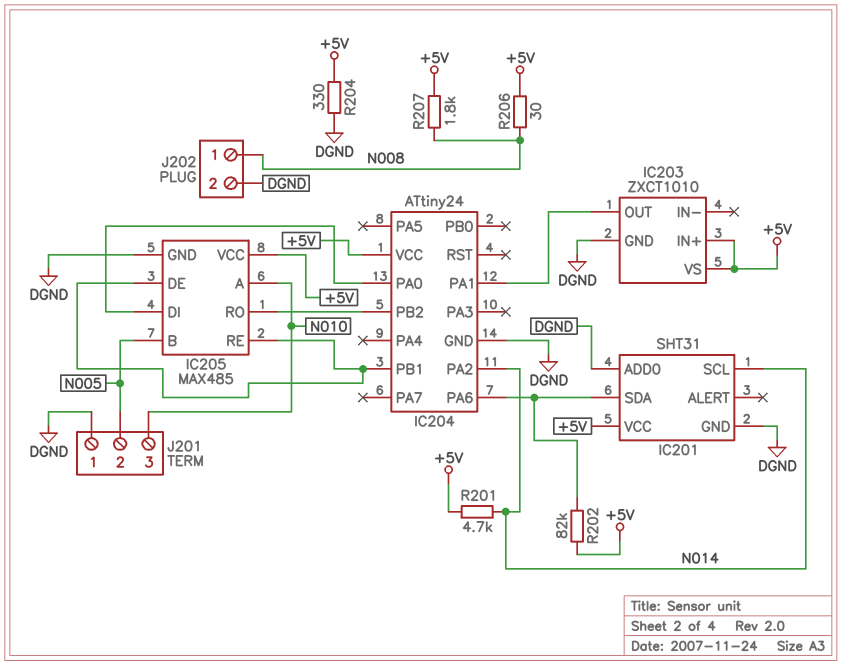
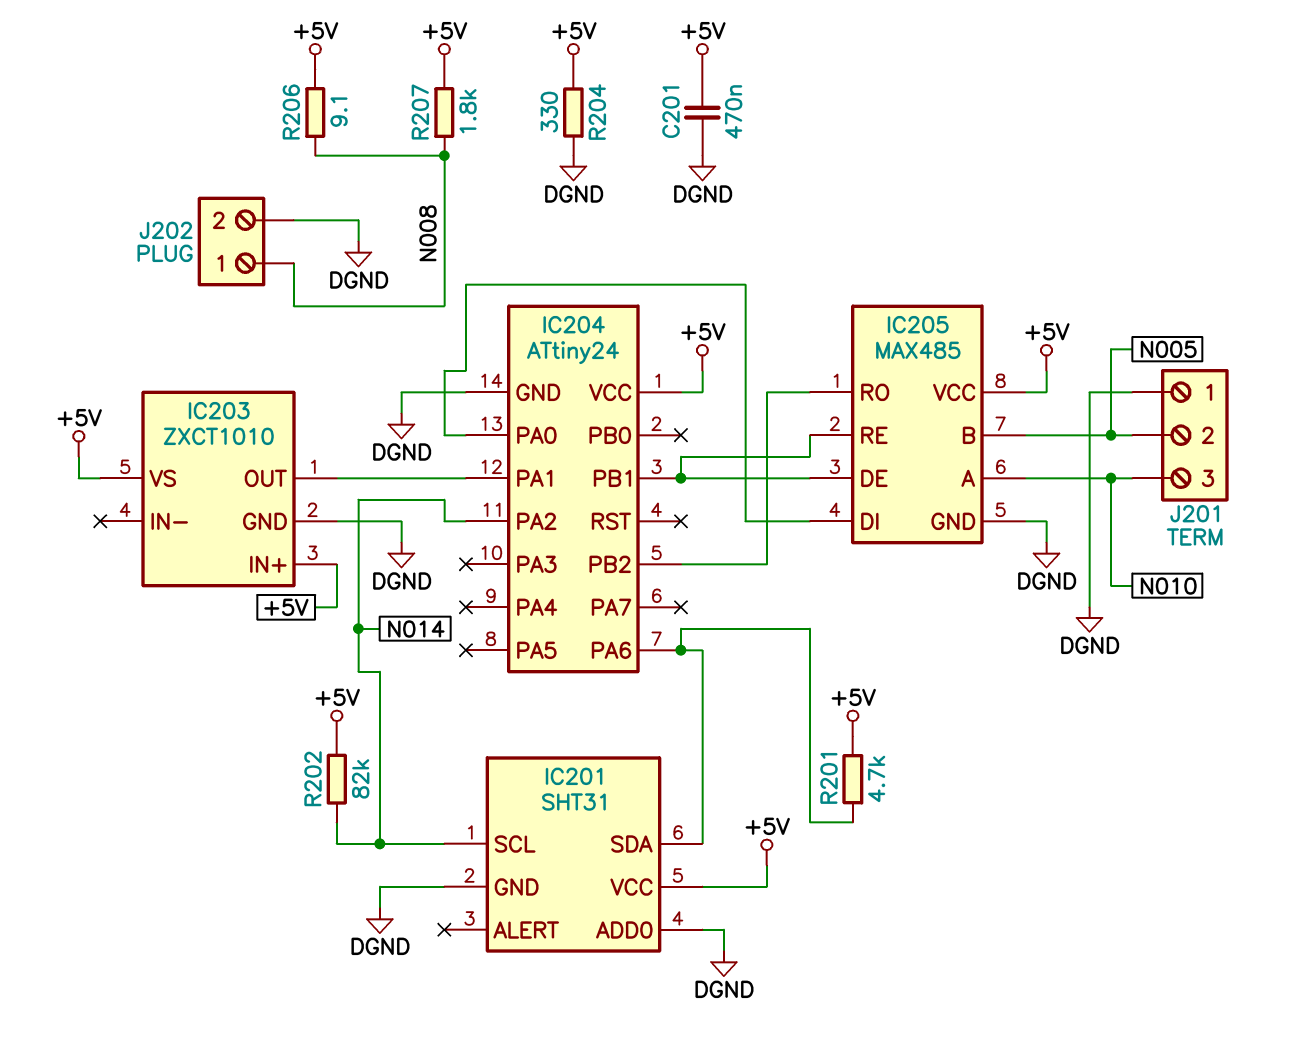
C201: none -> 470nF (+5V, DGND)
R201: 4.7k (+5V, N014) -> 4.7k (+5V, IC201/SDA)
R202: 82k (+5V, IC201/SDA) -> 82k (+5V, N014)
R206: 30 (+5V, N008) -> 9.1 (+5V, N008)

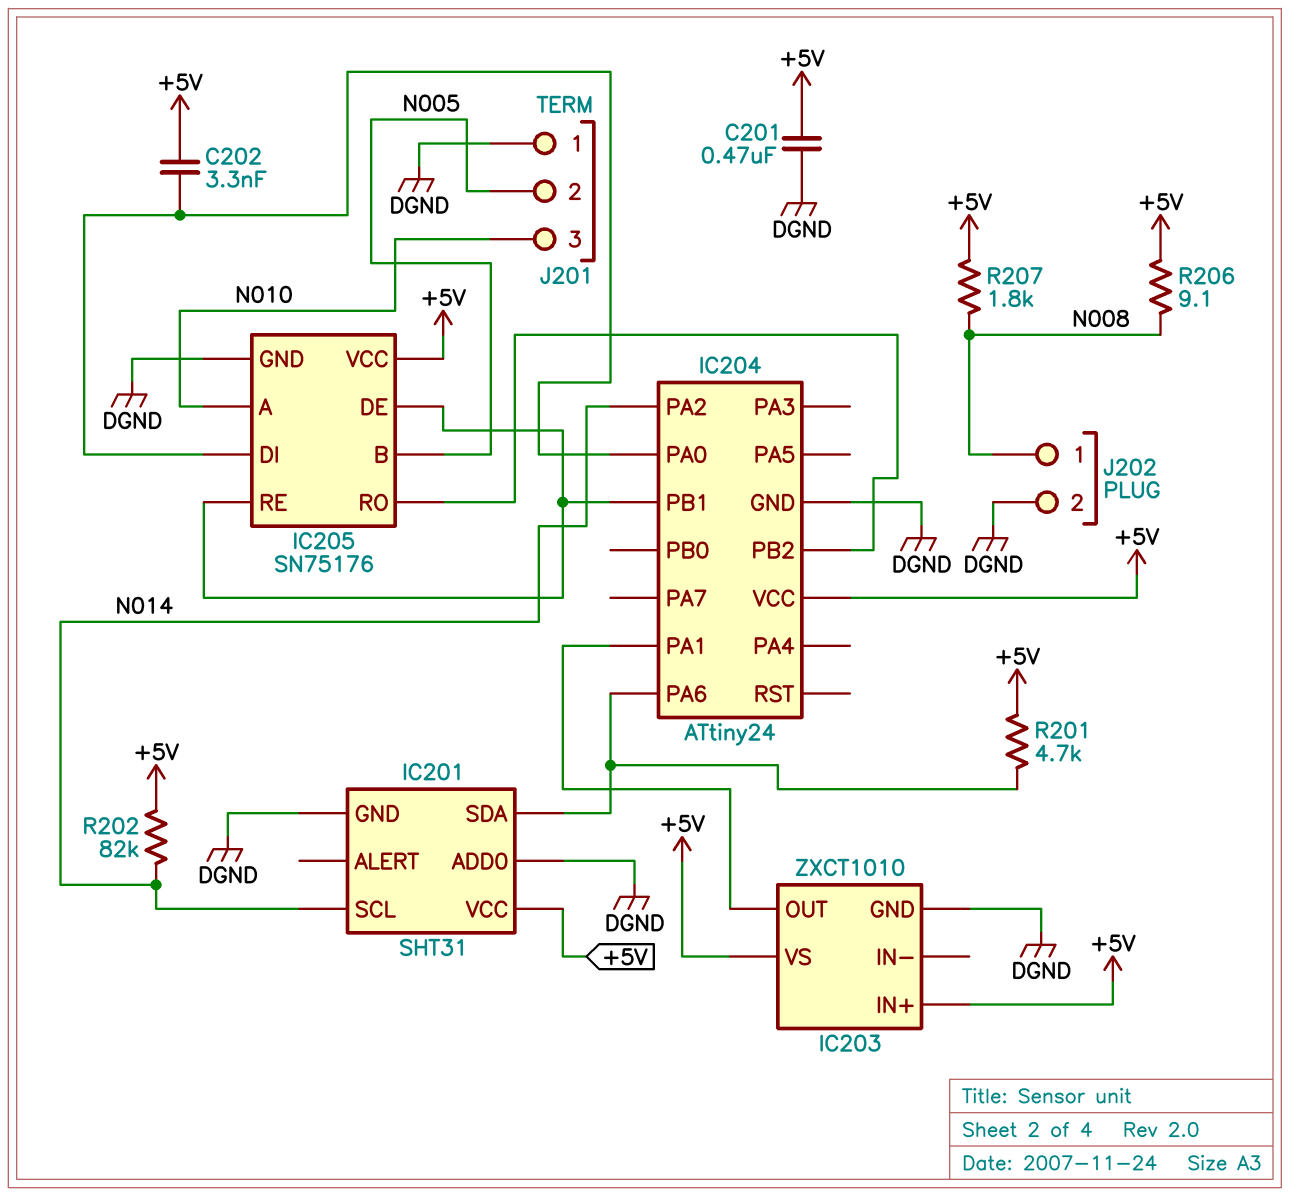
C202: none -> 3.3nF (+5V, IC204/PA0)
IC205: MAX485 -> SN75176
R204: 330 (+5V, DGND) -> none

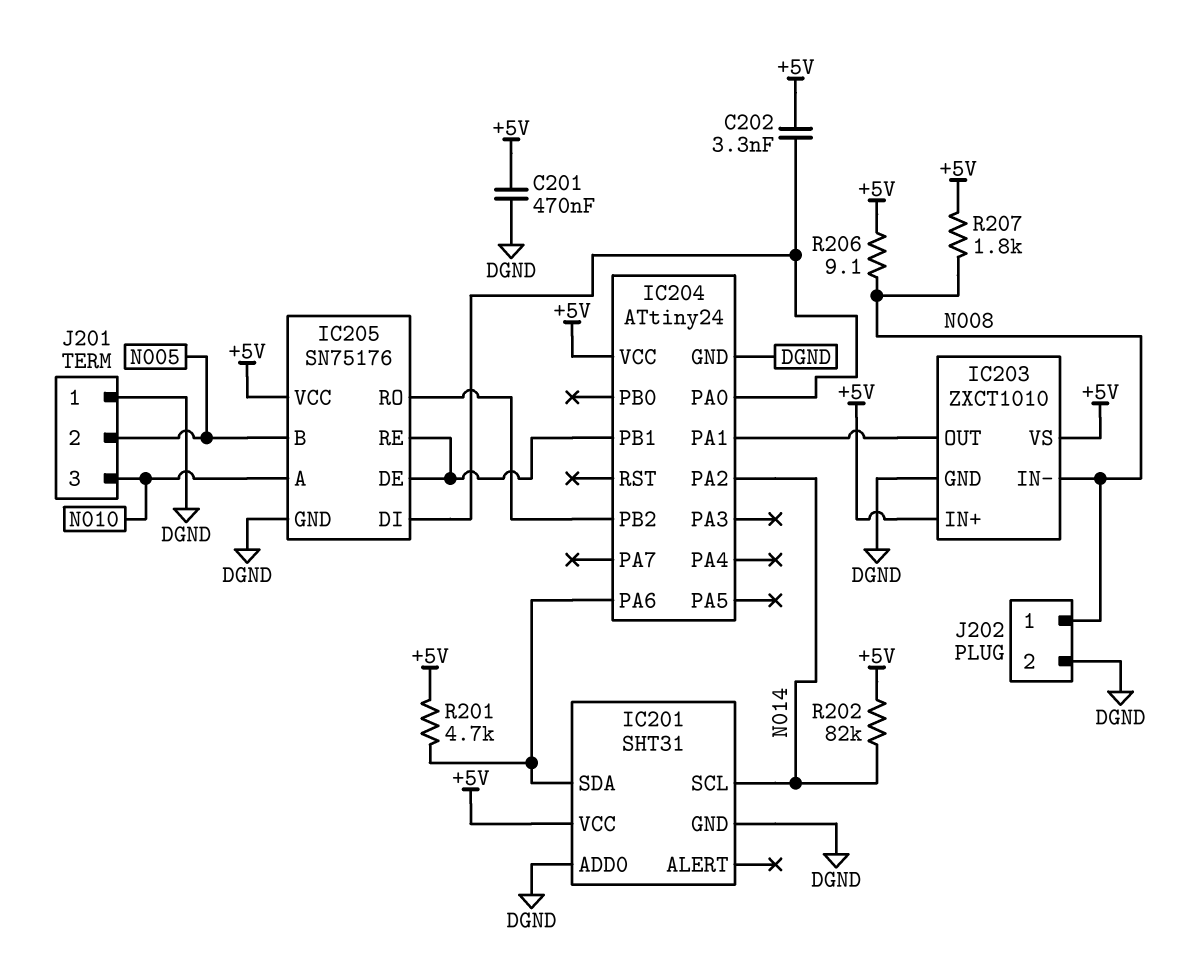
IC203 pin IN-: none -> N008

